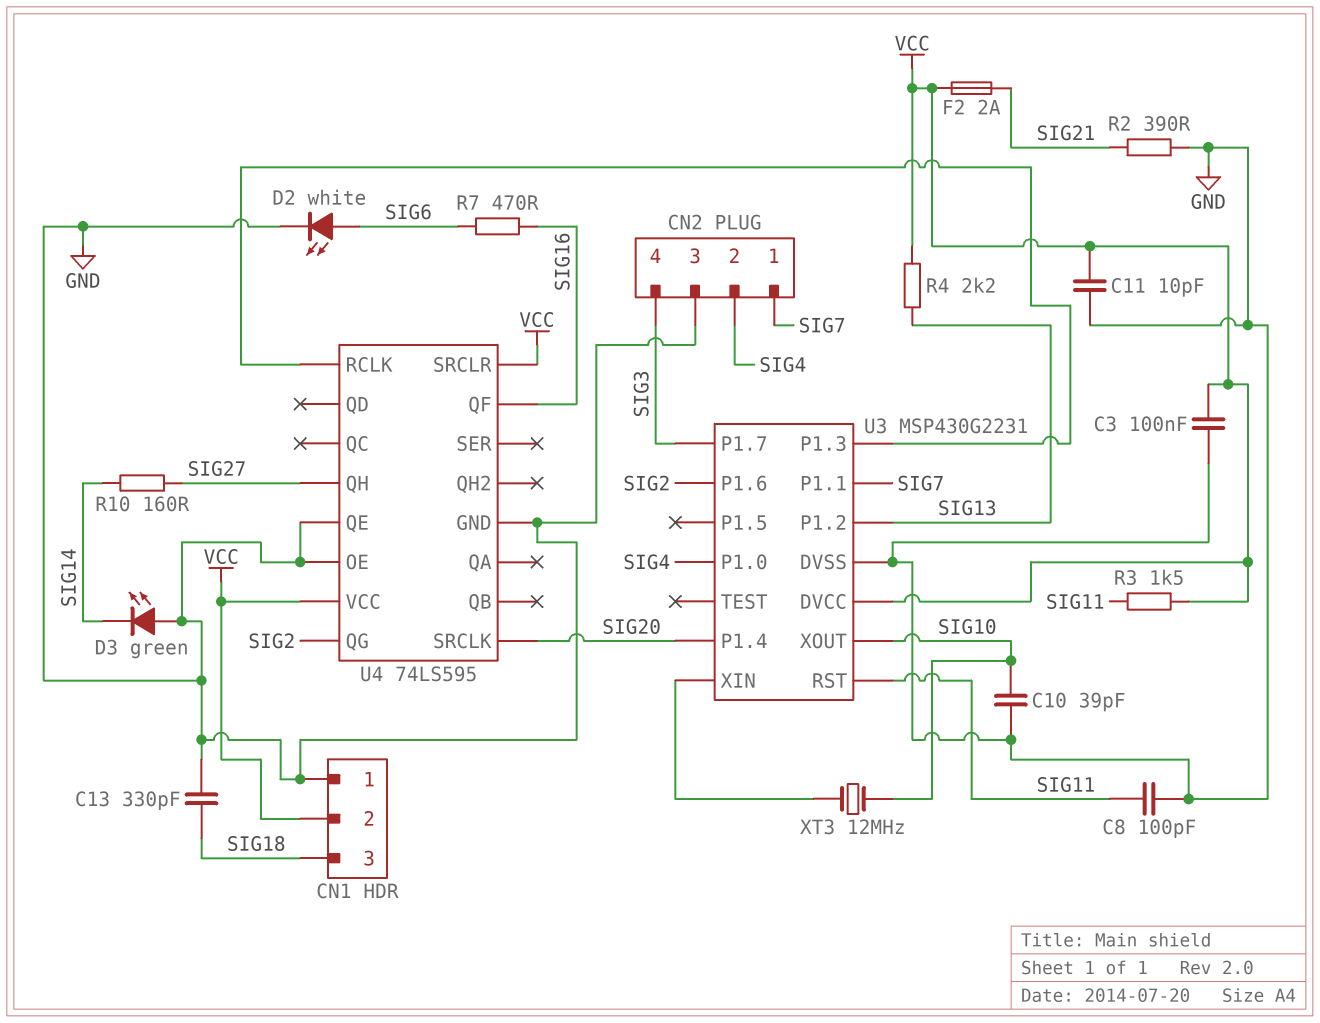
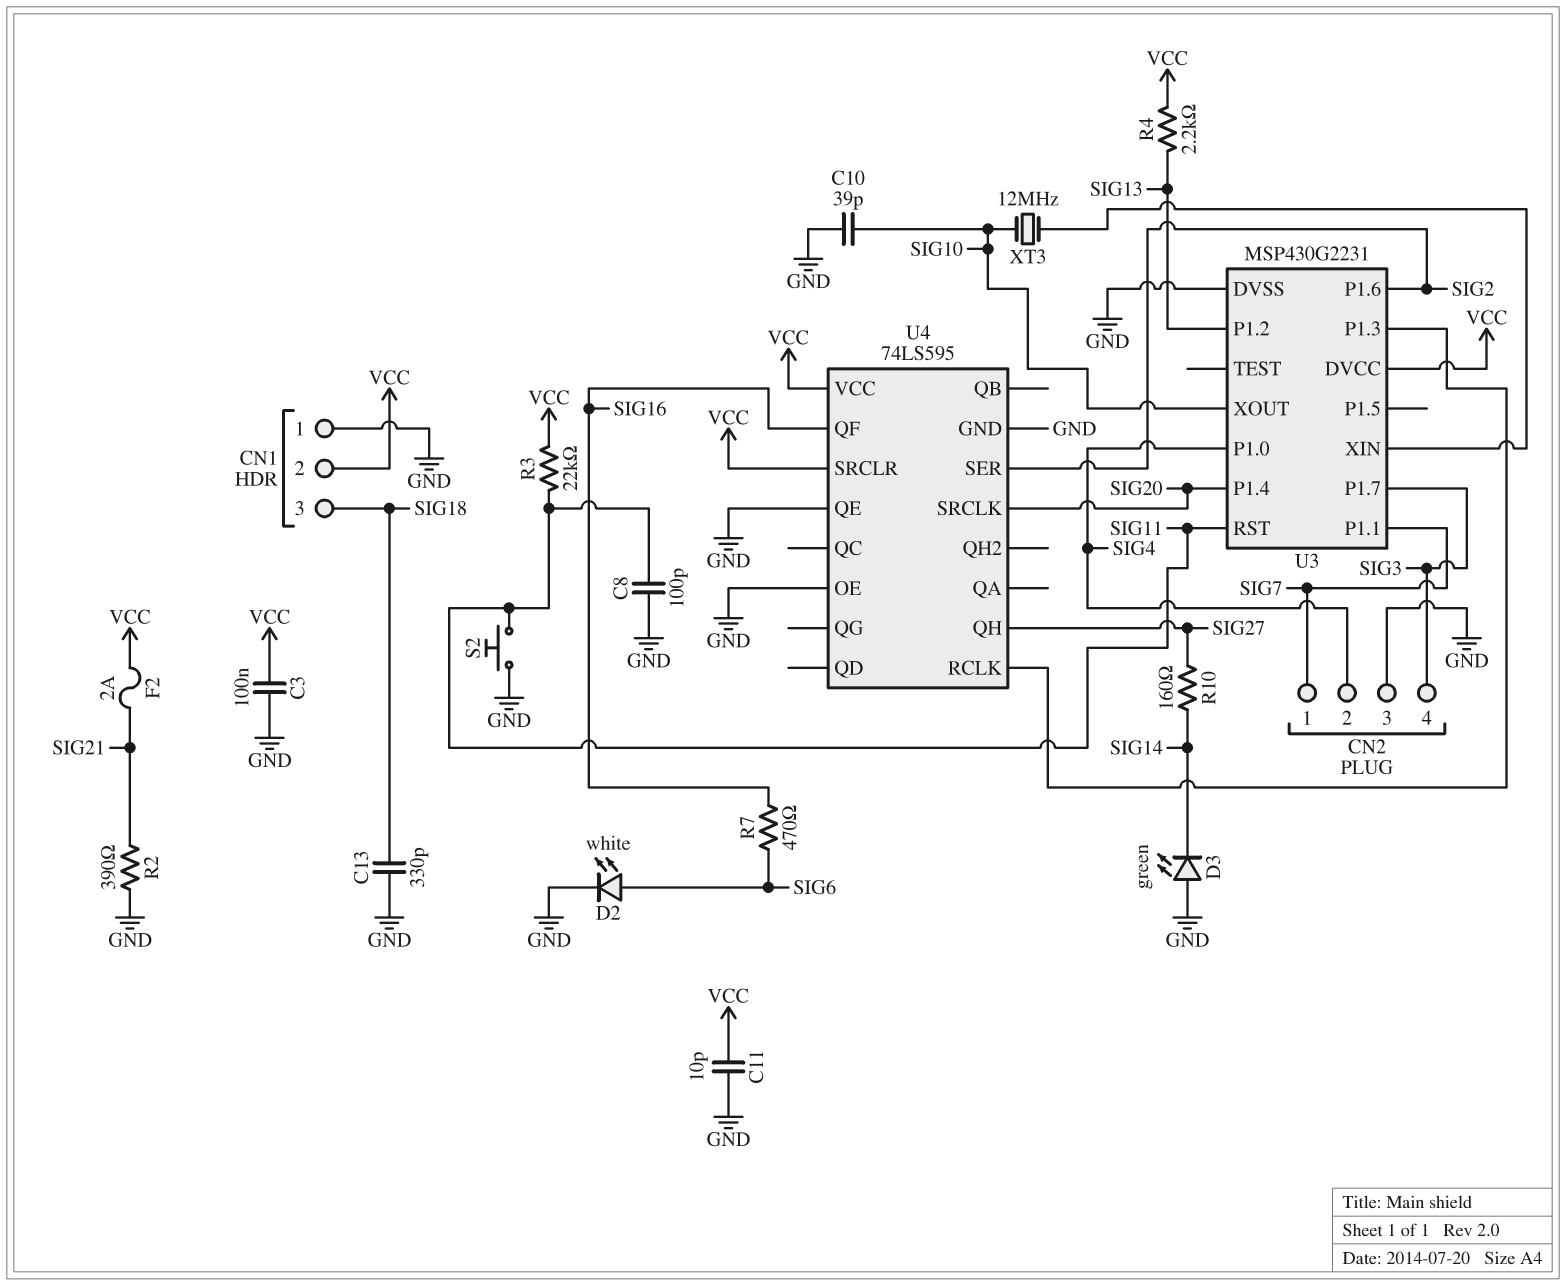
R3: 1.5k (SIG11, VCC) -> 22k (SIG11, VCC)
S2: none -> button (GND, SIG11)
U4 pin QG: SIG2 -> none
U4 pin SER: none -> SIG2

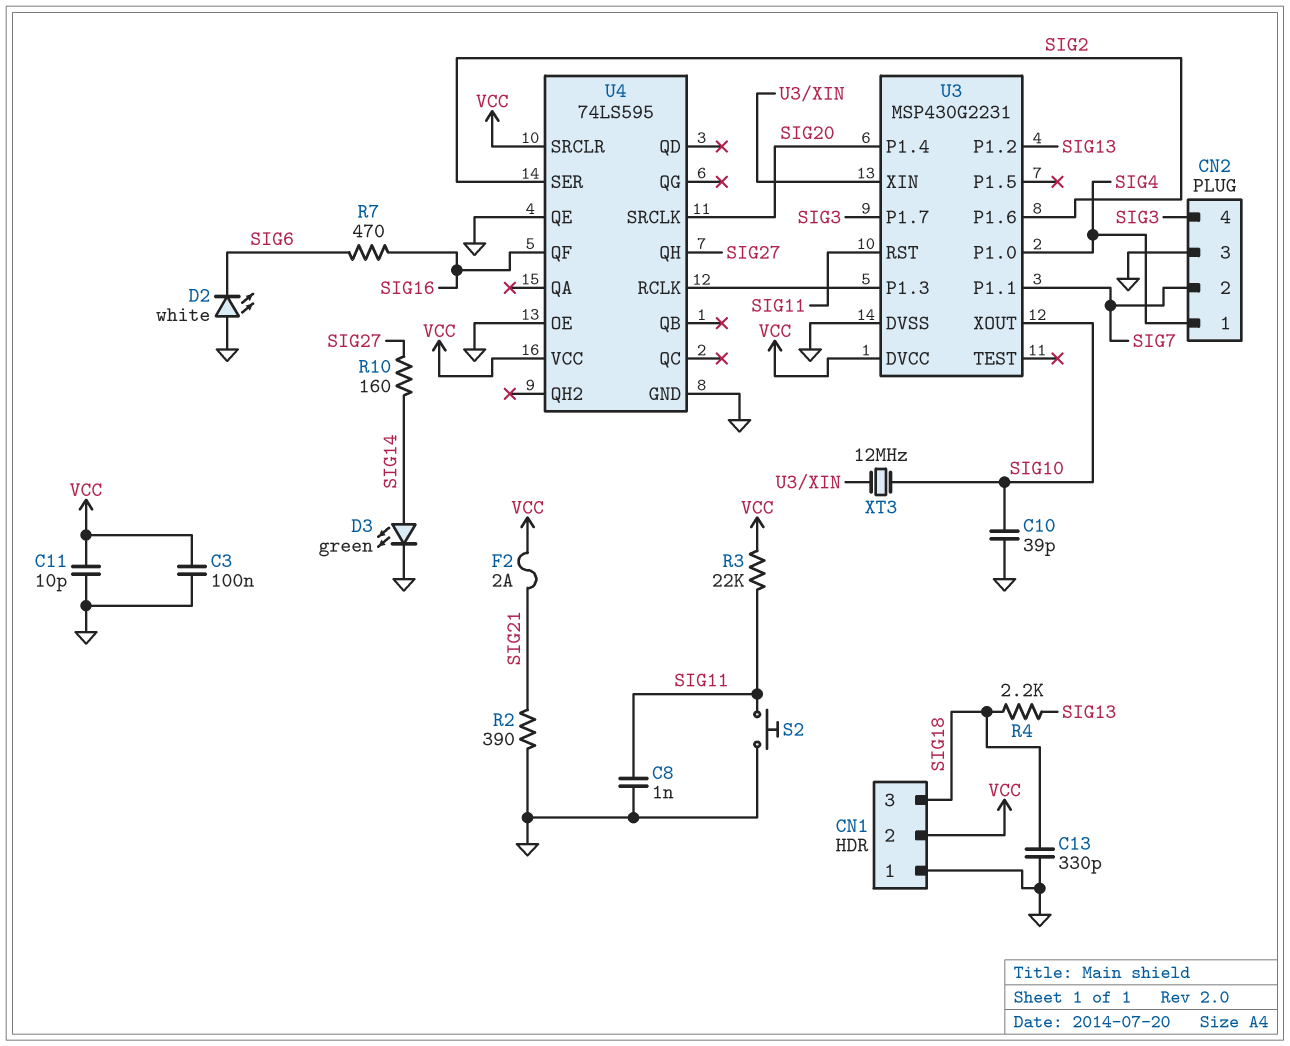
C8: 100pF (GND, SIG11) -> 1nF (GND, SIG11)
CN2 pin 1: SIG7 -> SIG4
CN2 pin 2: SIG4 -> SIG7
D2: LED white (A SIG6, K GND) -> LED white (A GND, K SIG6)
D3: LED green (A GND, K SIG14) -> LED green (A SIG14, K GND)
R4: 2.2k (SIG13, VCC) -> 2.2k (SIG13, SIG18)

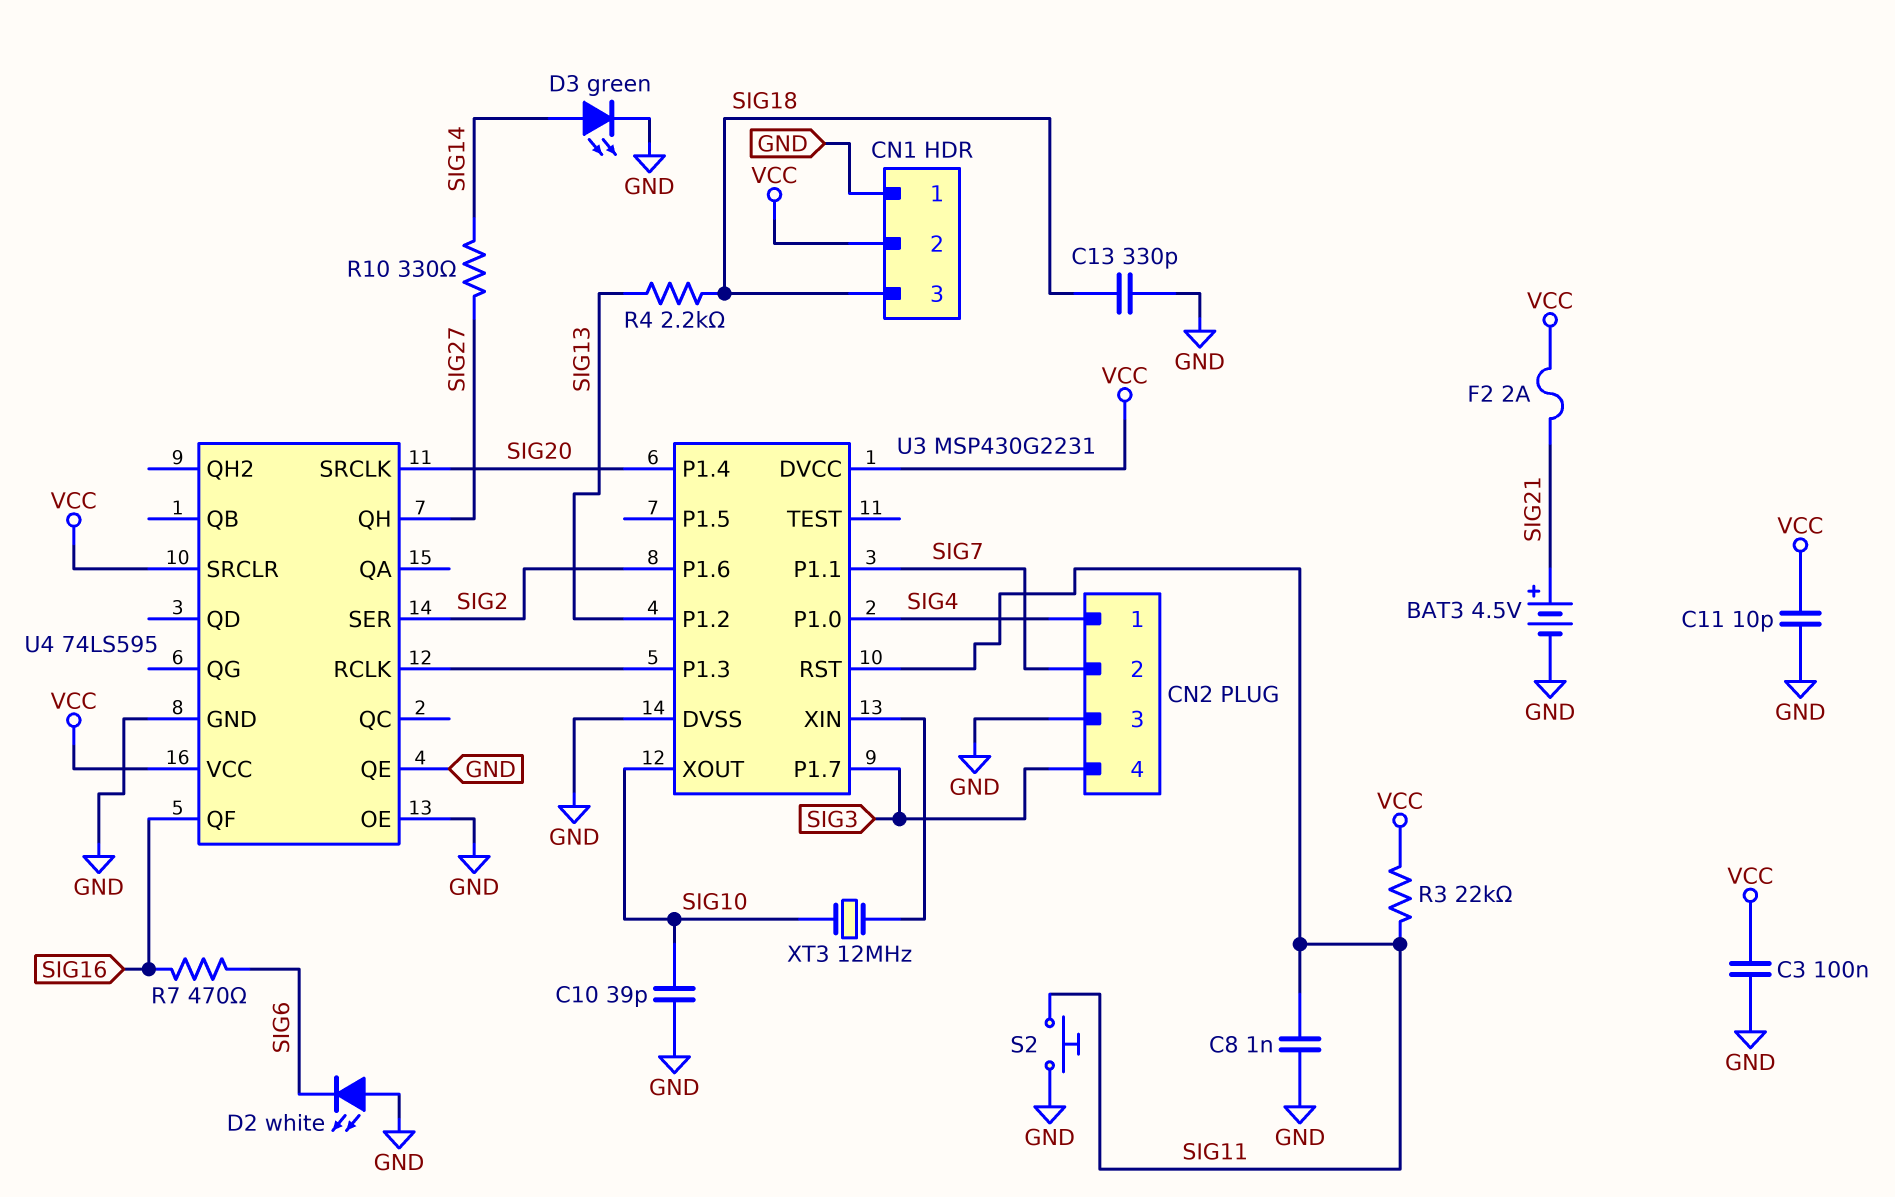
BAT3: none -> 4.5V (plus SIG21, minus GND)
R2: 390 (GND, SIG21) -> none
R10: 160 (SIG14, SIG27) -> 330 (SIG14, SIG27)

